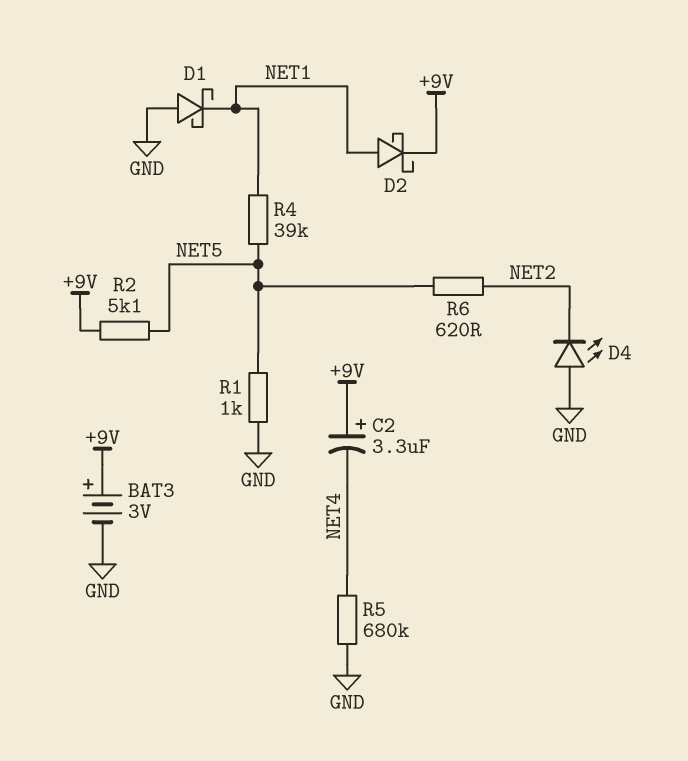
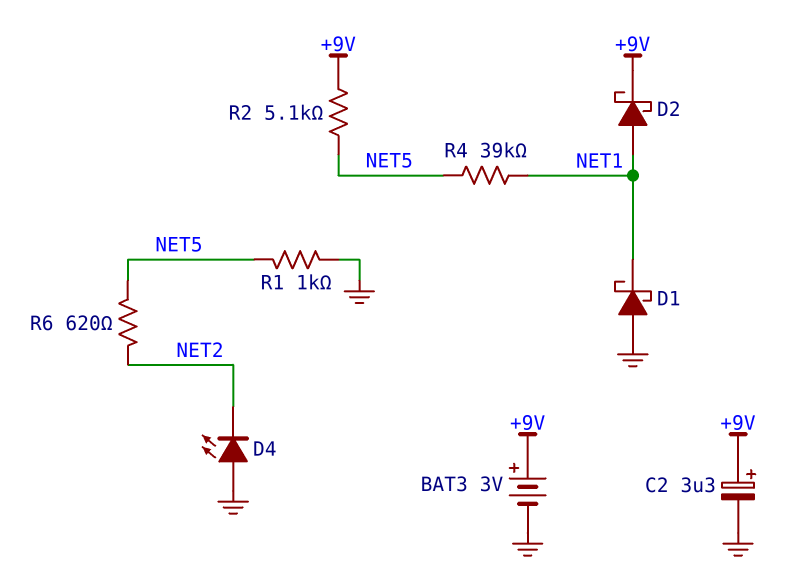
C2: 3.3uF (plus +9V, minus NET4) -> 3.3uF (plus +9V, minus GND)
R5: 680k (GND, NET4) -> none

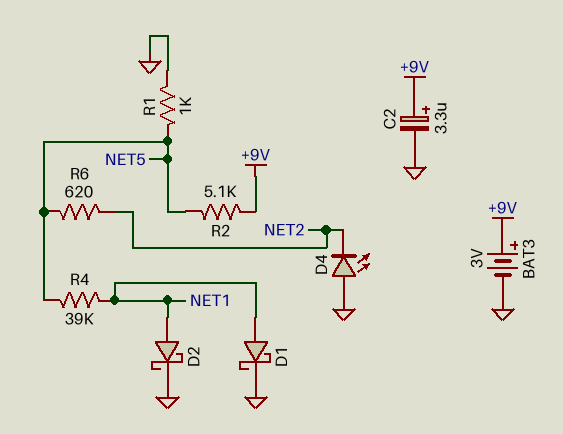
D1: schottky (A GND, K NET1) -> schottky (A NET1, K GND)
D2: schottky (A NET1, K +9V) -> schottky (A NET1, K GND)

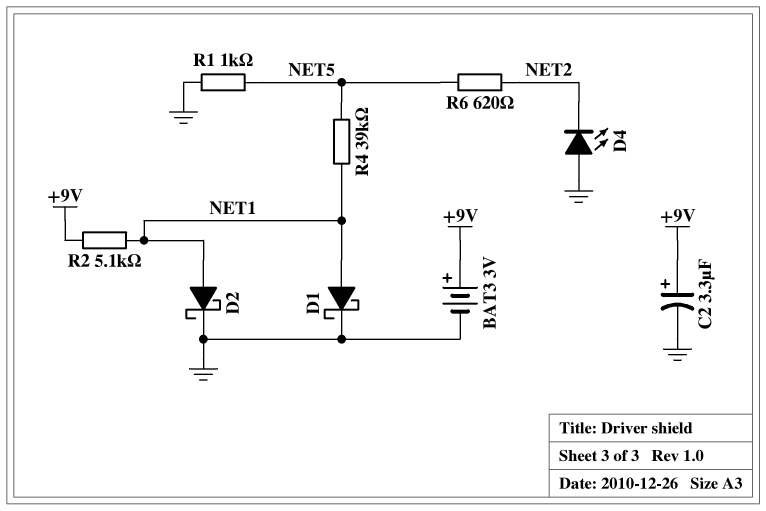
R2: 5.1k (+9V, NET5) -> 5.1k (+9V, NET1)

